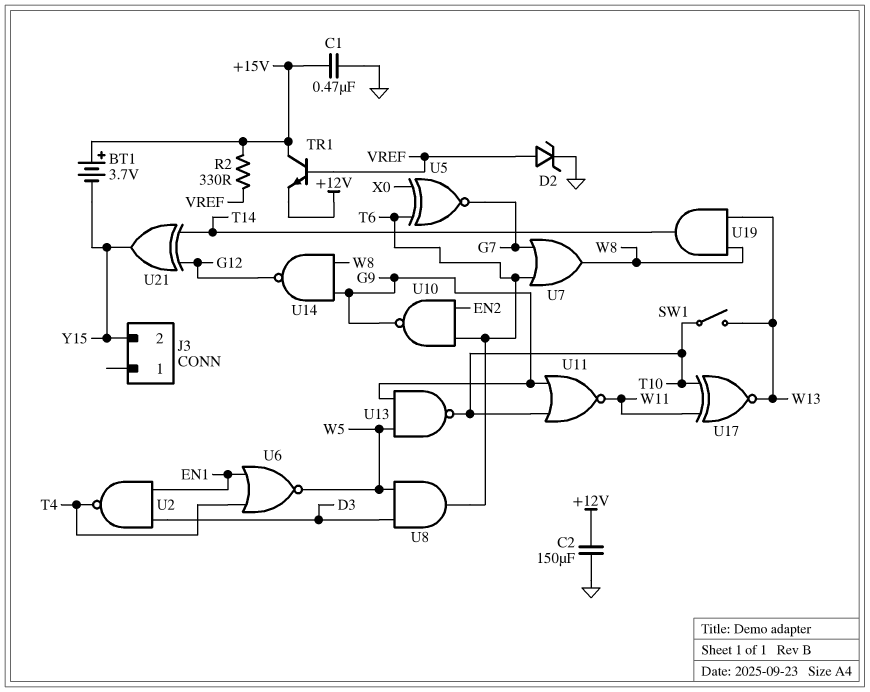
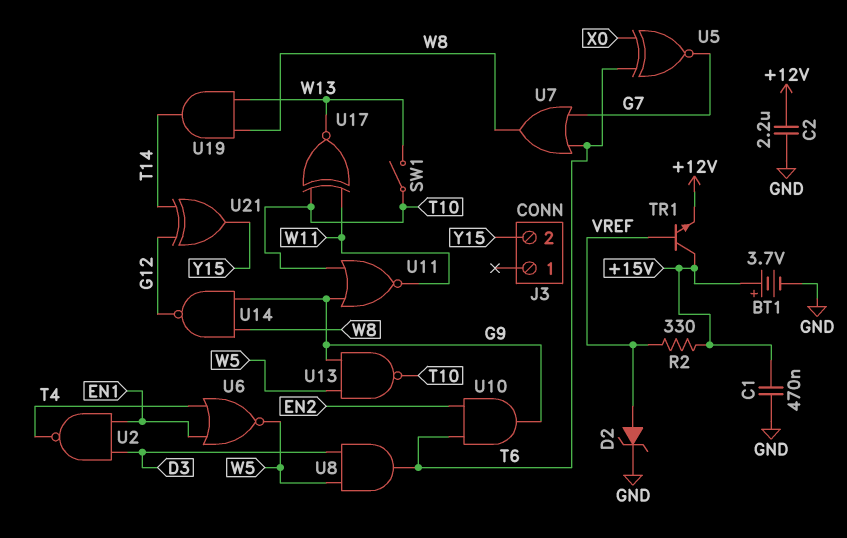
BT1: 3.7V (plus +15V, minus Y15) -> 3.7V (plus +15V, minus GND)
C2: 150uF (+12V, GND) -> 2.2uF (+12V, GND)
U10: NAND (in EN2, in T6, out G9) -> AND (in EN2, in T6, out G9)

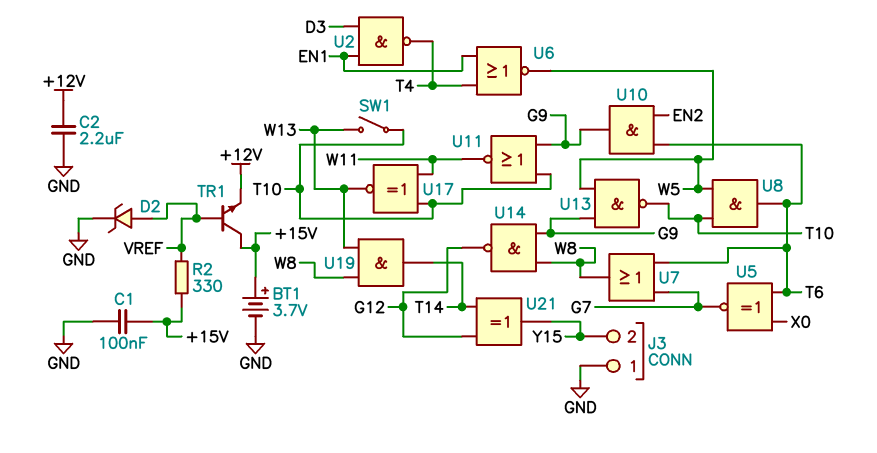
C1: 470nF (+15V, GND) -> 100nF (+15V, GND)
J3 pin 1: none -> GND
U8: AND (in D3, in W5, out T6) -> AND (in T10, in W5, out T6)

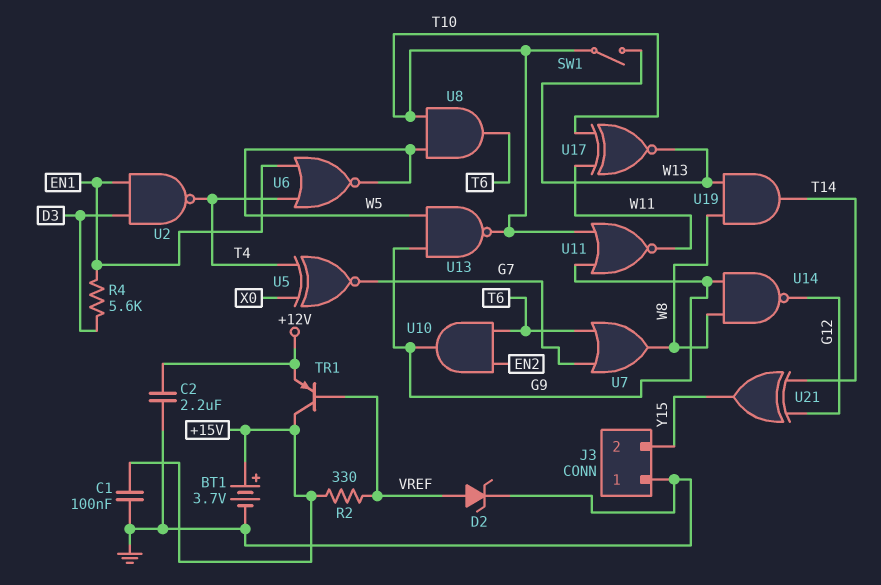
R4: none -> 5.6k (D3, EN1)
TR1: NPN (B VREF, C +15V, E +12V) -> PNP (B VREF, C +15V, E +12V)
U5: XNOR (in T6, in X0, out G7) -> XNOR (in T4, in X0, out G7)

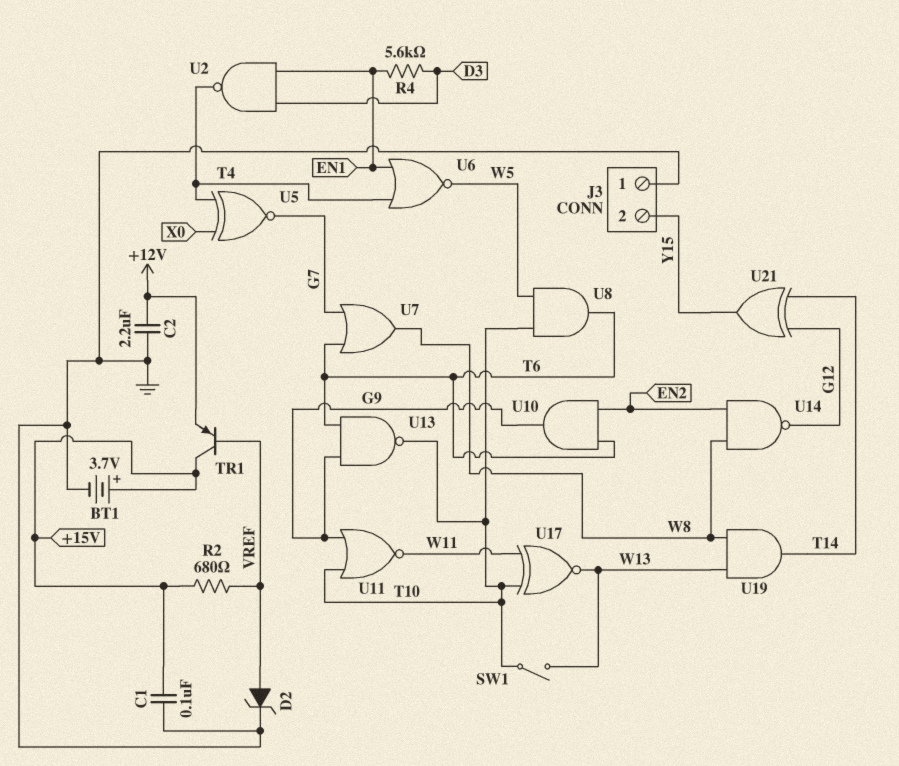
R2: 330 (+15V, VREF) -> 680 (+15V, VREF)
U13: NAND (in G9, in W5, out T10) -> NAND (in G9, in T6, out T10)
U14: NAND (in G9, in W8, out G12) -> NAND (in EN2, in W8, out G12)

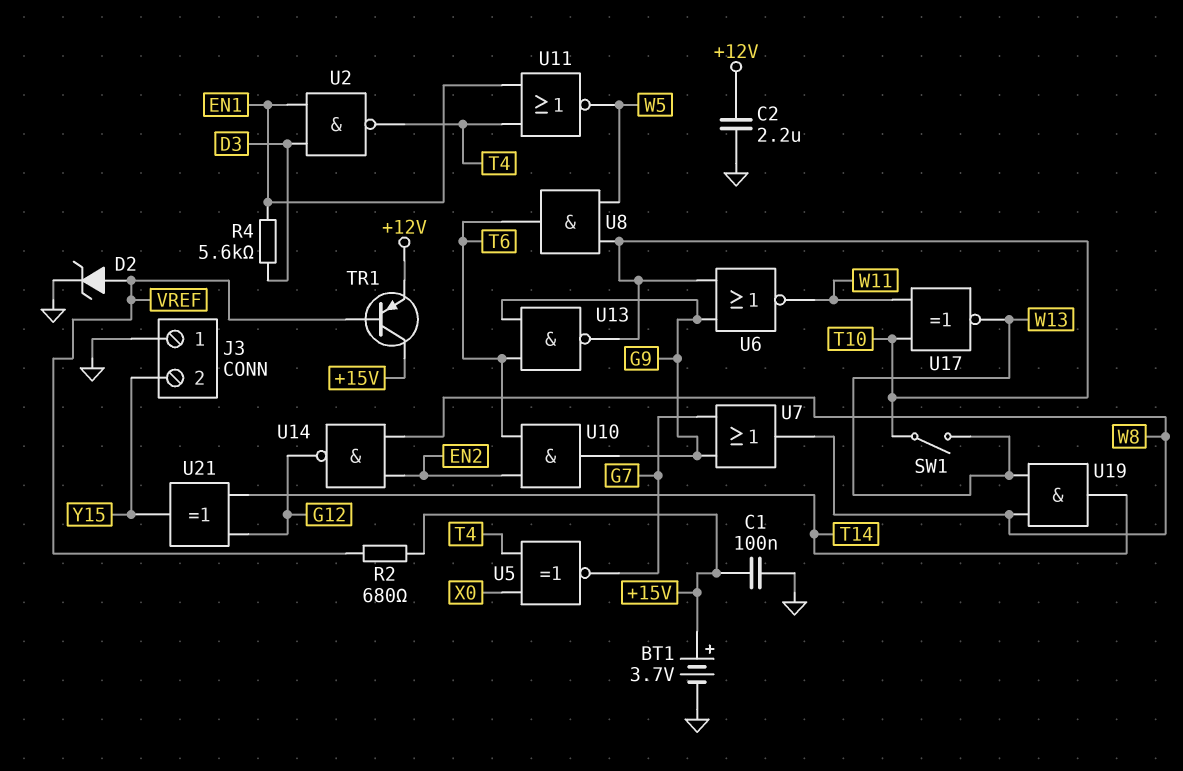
U6: NOR (in EN1, in T4, out W5) -> NOR (in G9, in T10, out W11)
U7: OR (in G7, in T6, out W8) -> OR (in G7, in G9, out W8)
U11: NOR (in G9, in T10, out W11) -> NOR (in EN1, in T4, out W5)

